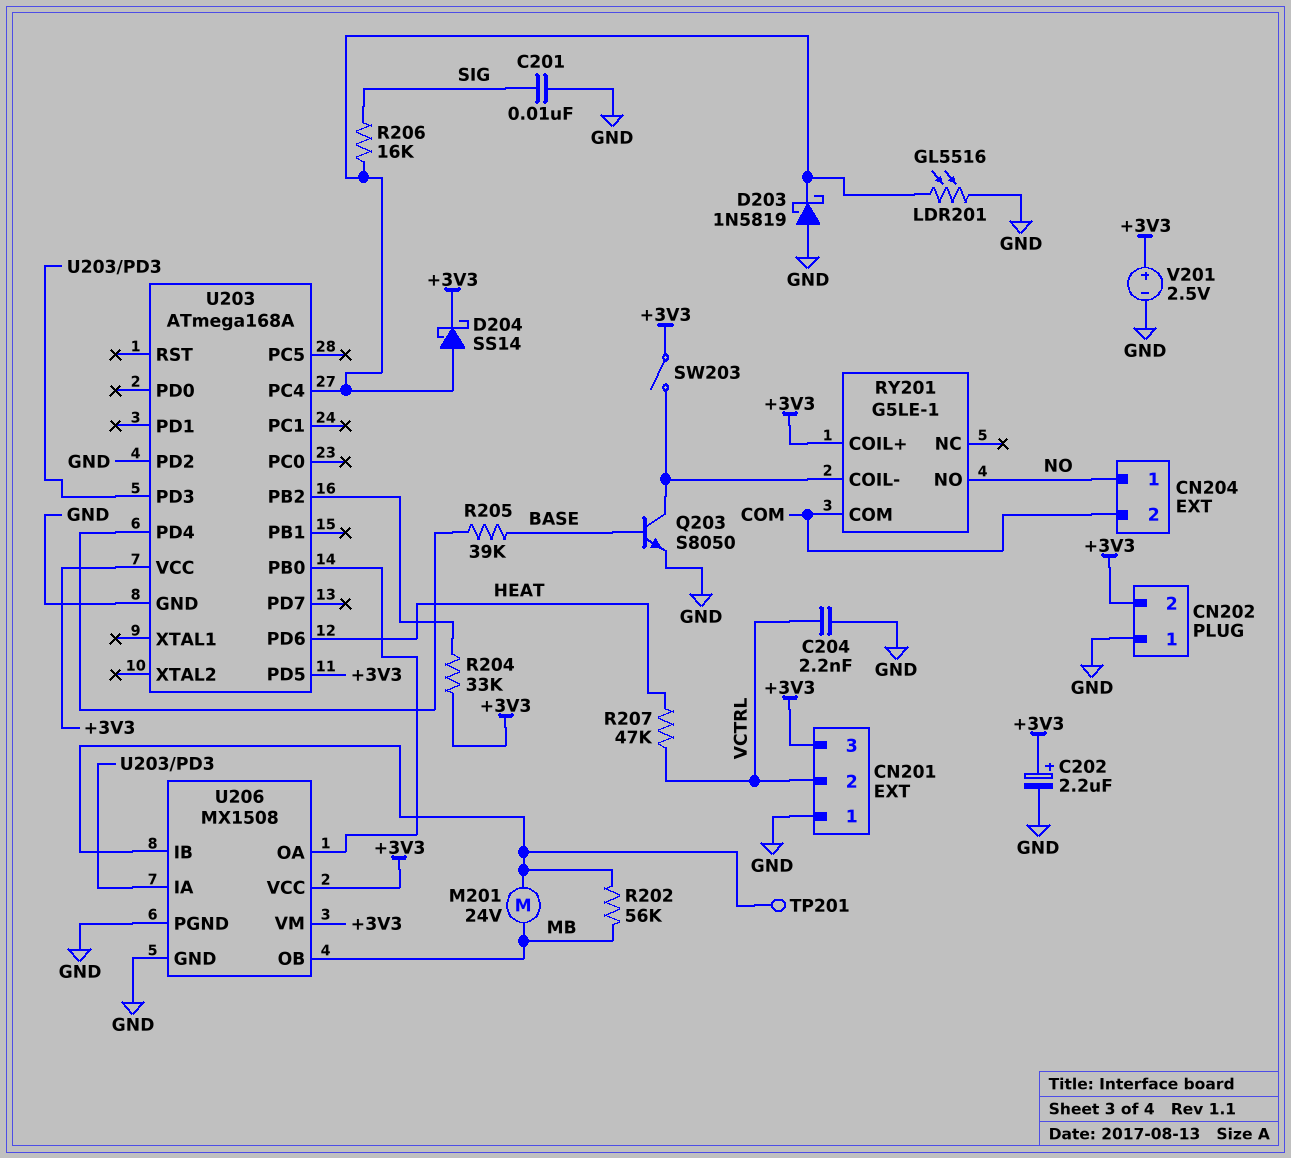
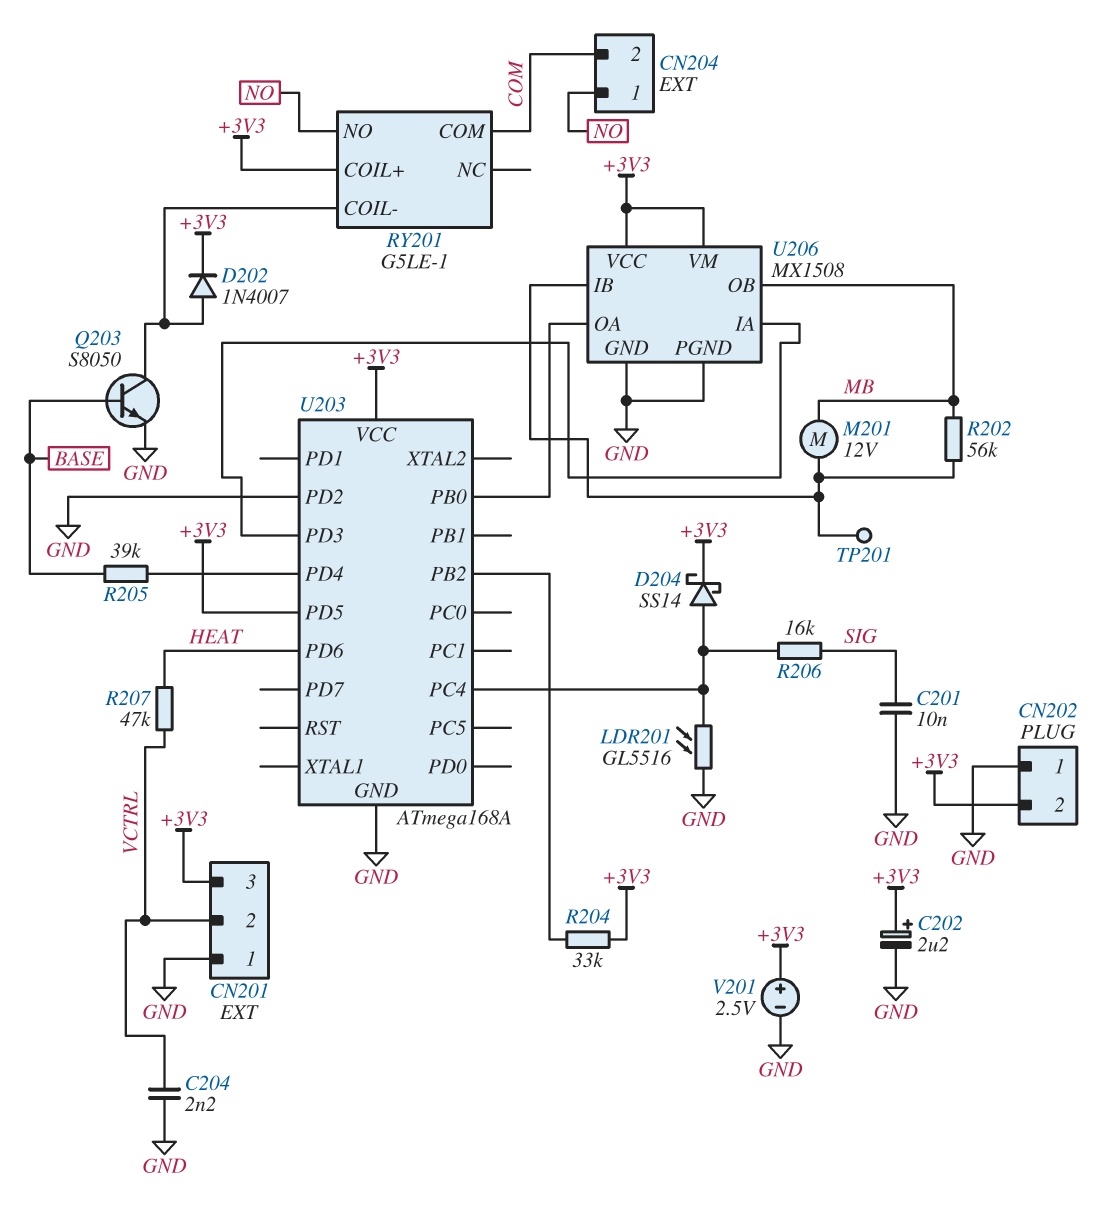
D202: none -> diode 1N4007 (A RY201/COIL-, K +3V3)
D203: schottky 1N5819 (A GND, K U203/PC4) -> none
M201: motor 24V (MB, U206/IB) -> motor 12V (MB, U206/IB)
SW203: switch (+3V3, RY201/COIL-) -> none

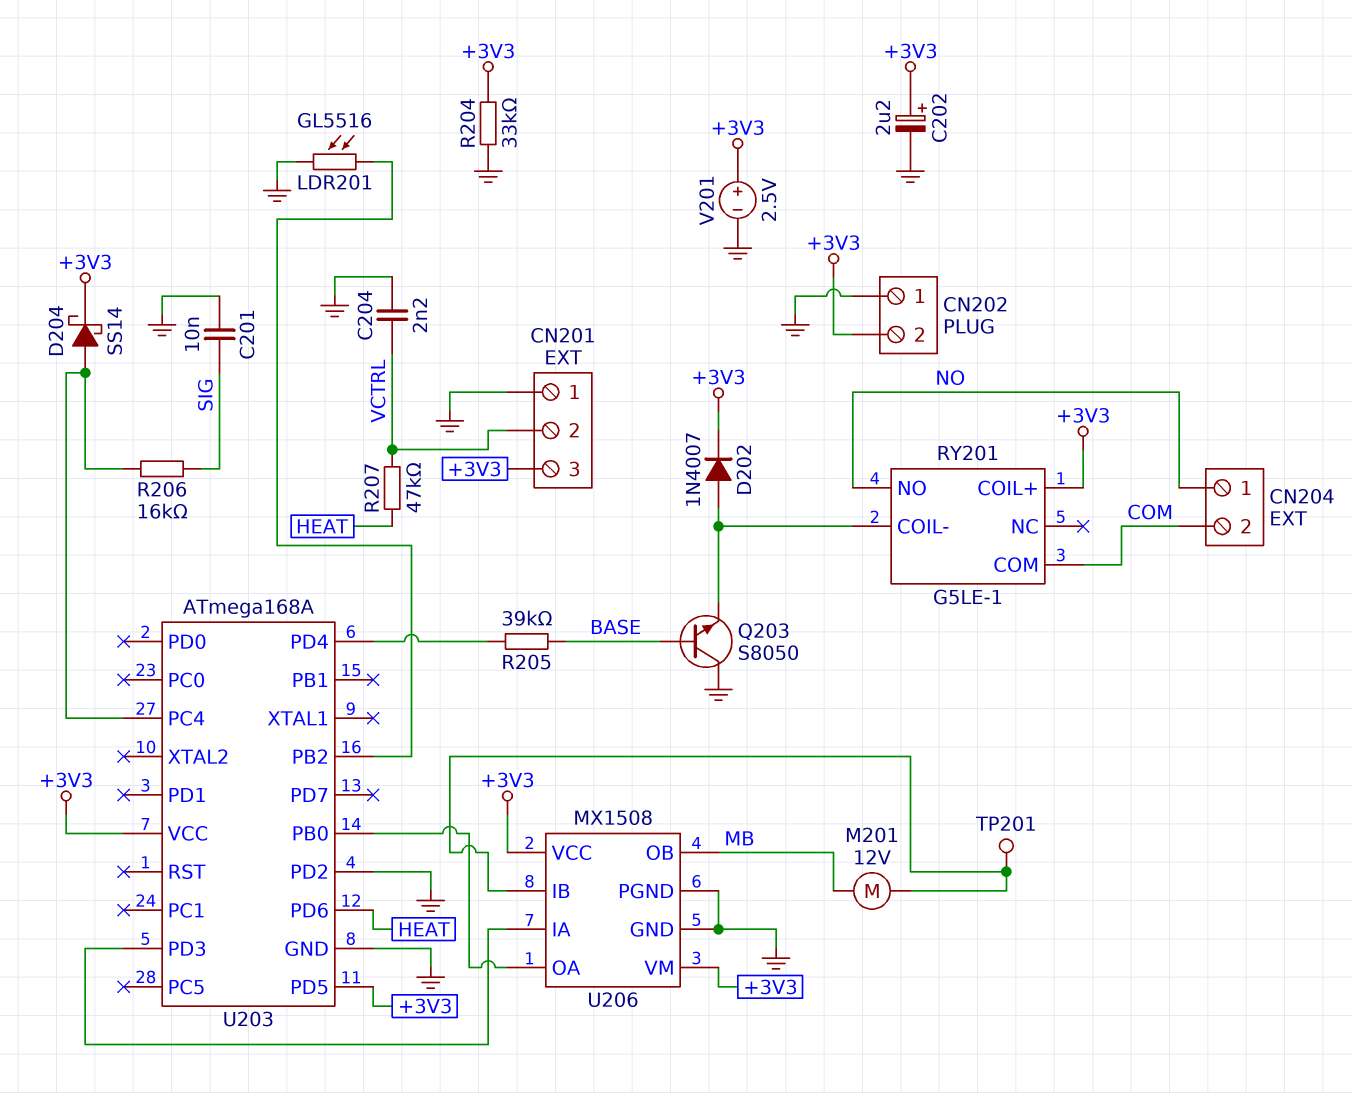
LDR201: GL5516 (GND, U203/PC4) -> GL5516 (GND, U203/PB2)
Q203: NPN S8050 (B BASE, C RY201/COIL-, E GND) -> NPN S8050 (B BASE, C GND, E RY201/COIL-)
R202: 56k (MB, U206/IB) -> none
R204: 33k (+3V3, U203/PB2) -> 33k (+3V3, GND)

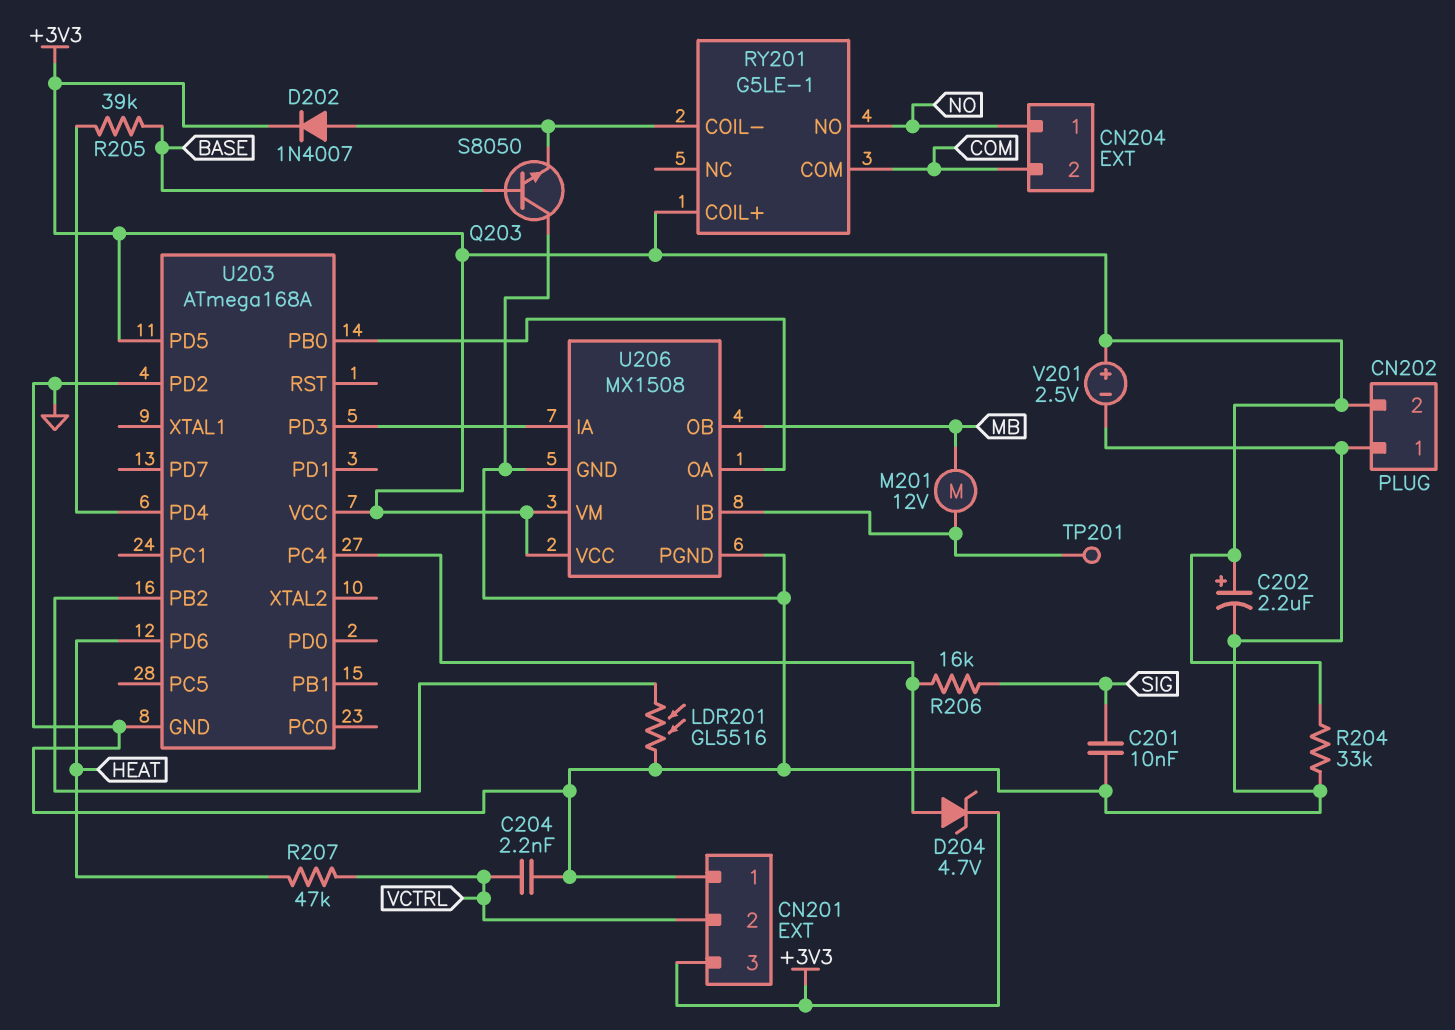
D204: schottky SS14 (A U203/PC4, K +3V3) -> zener 4.7V (A U203/PC4, K +3V3)

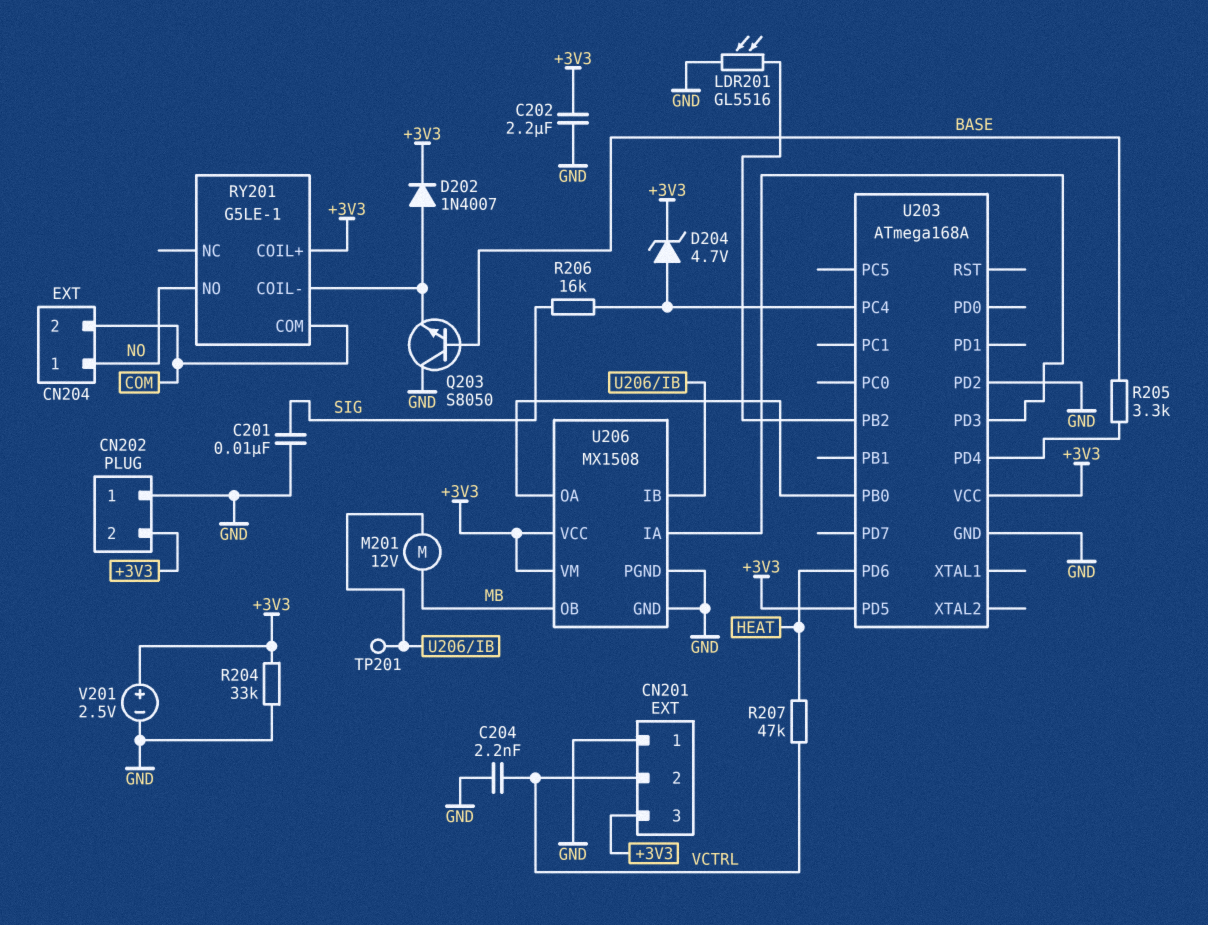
C202: 2.2uF (plus +3V3, minus GND) -> 2.2uF (+3V3, GND)
R205: 39k (BASE, U203/PD4) -> 3.3k (BASE, U203/PD4)

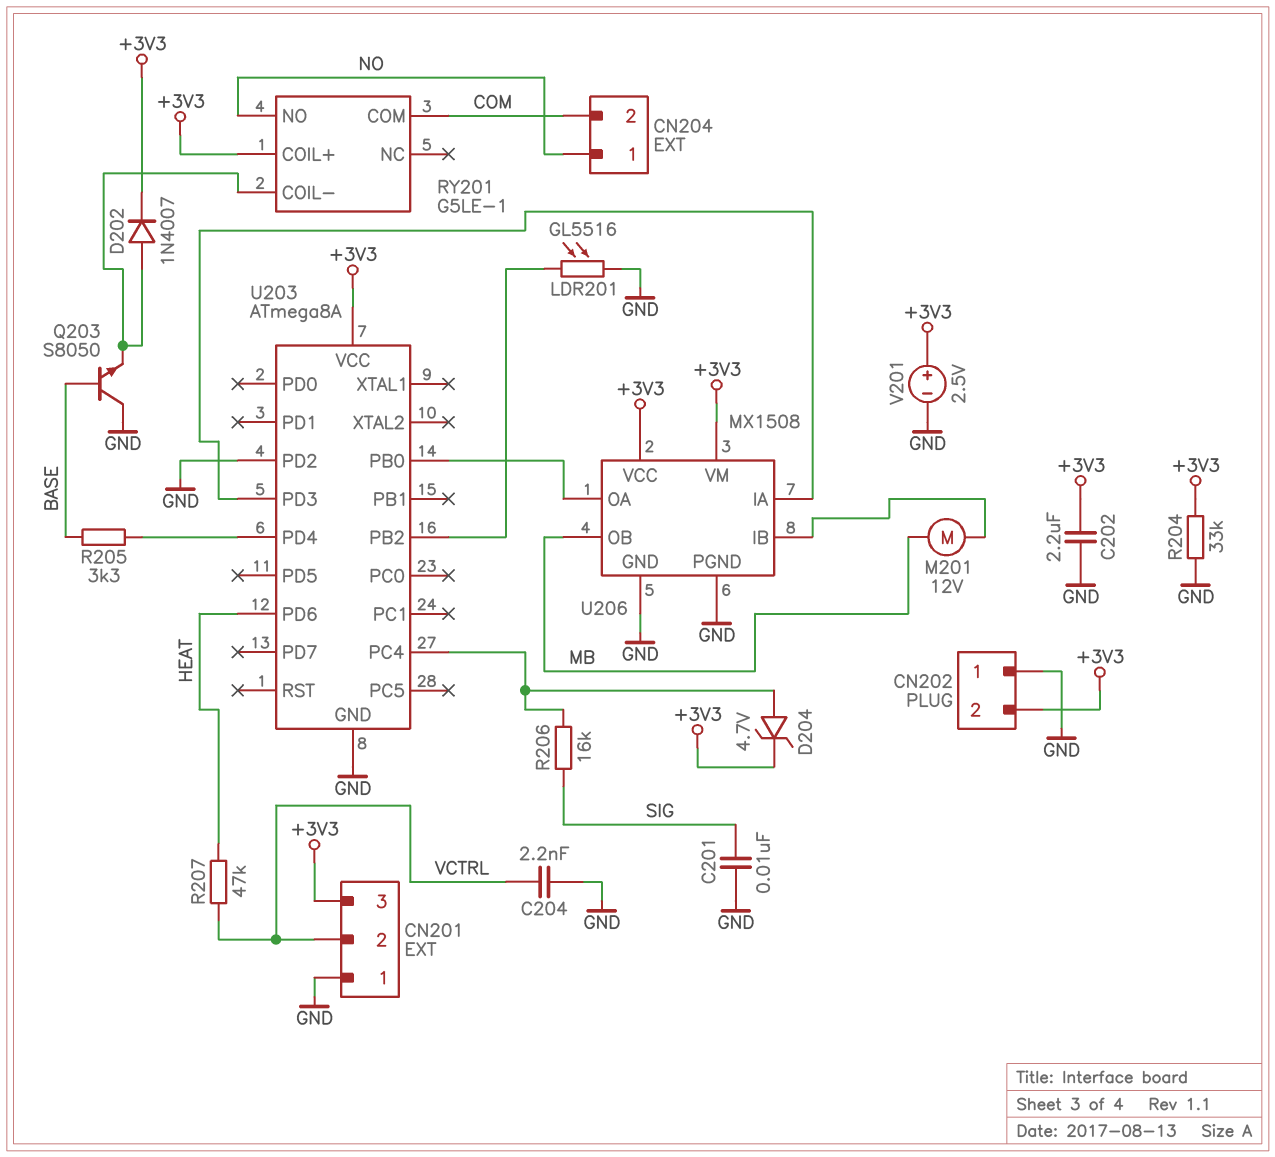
TP201: test point (U206/IB) -> none
U203: ATmega168A -> ATmega8A
U203 pin PD5: +3V3 -> none

